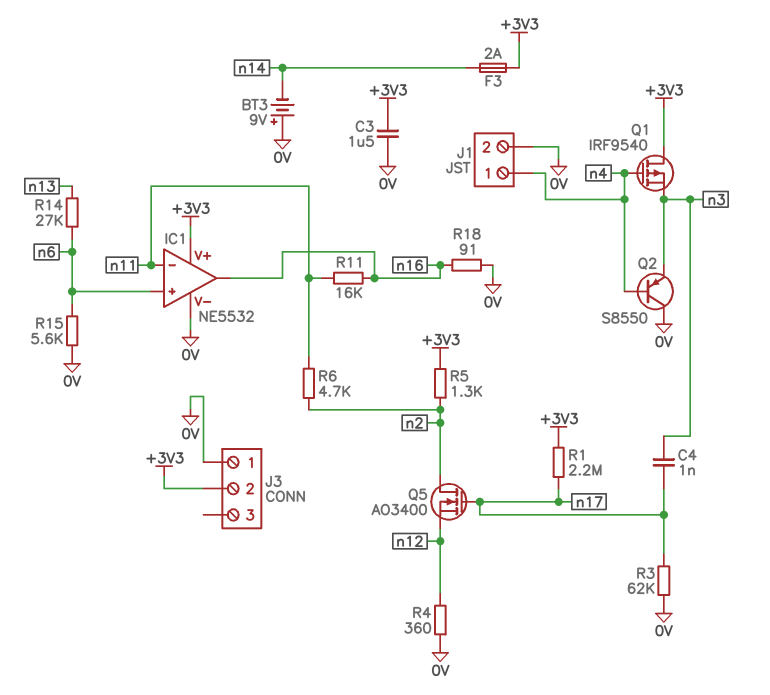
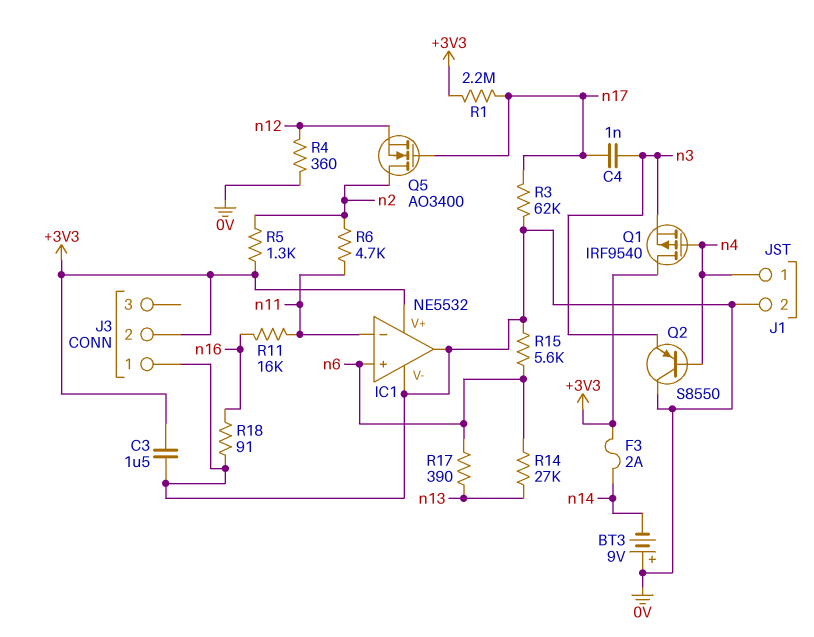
IC1 pin out: n16 -> 0V
R17: none -> 390 (n6, n13)

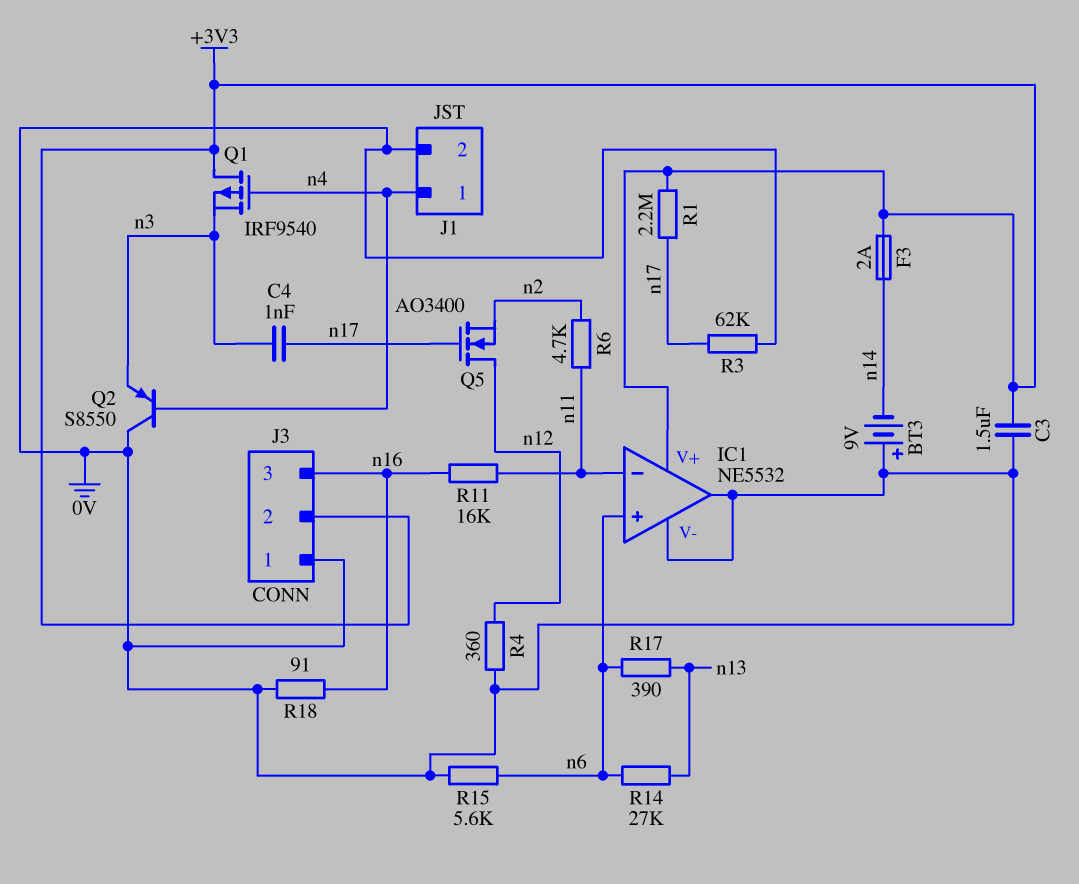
J3 pin 3: none -> n16
Q5: NMOS AO3400 (G n17, D n2, S n12) -> NMOS AO3400 (G n17, D n12, S n2)
R5: 1.3k (+3V3, n2) -> none

